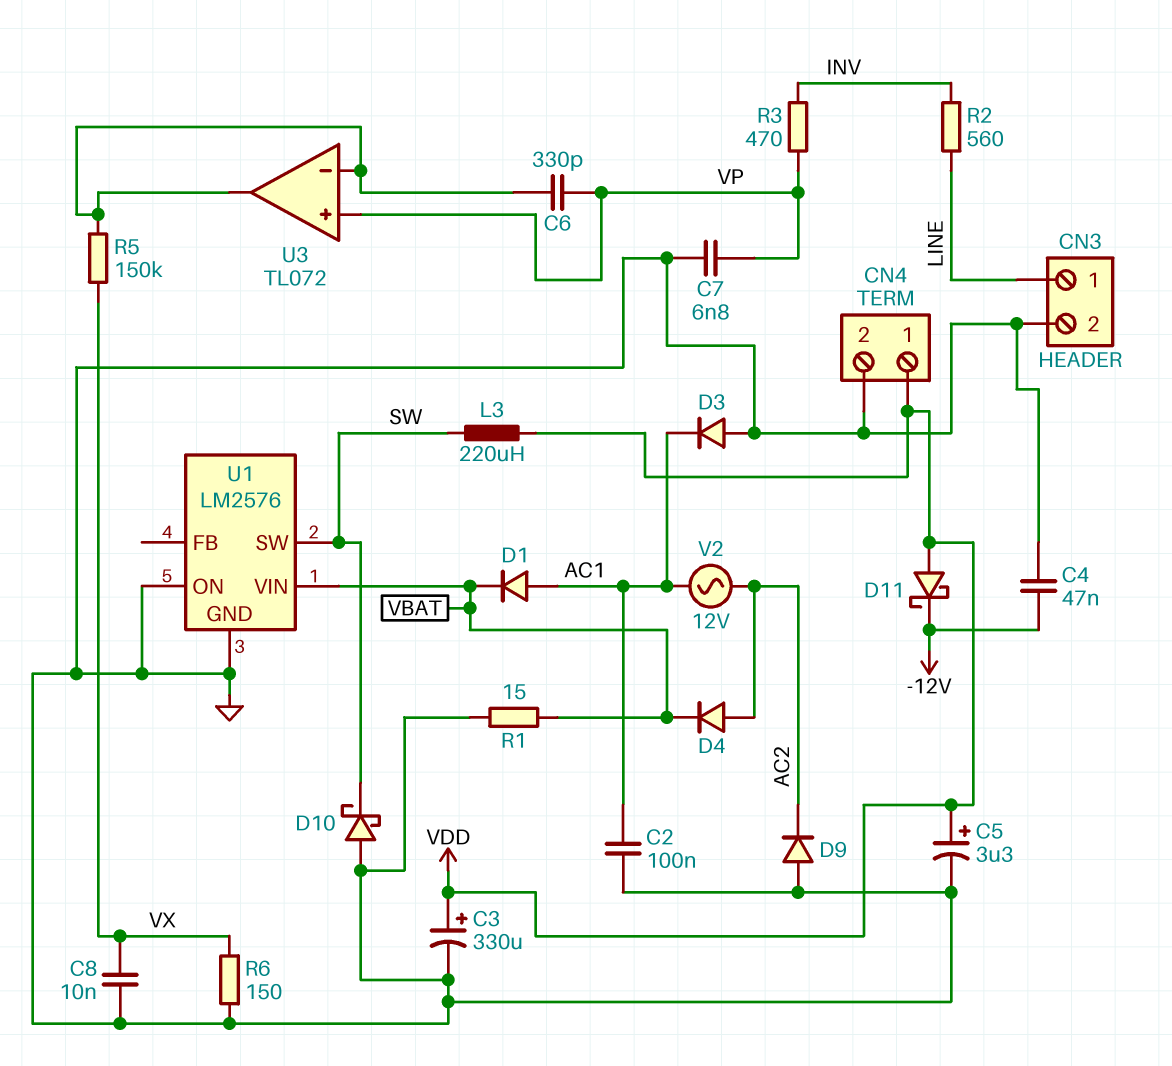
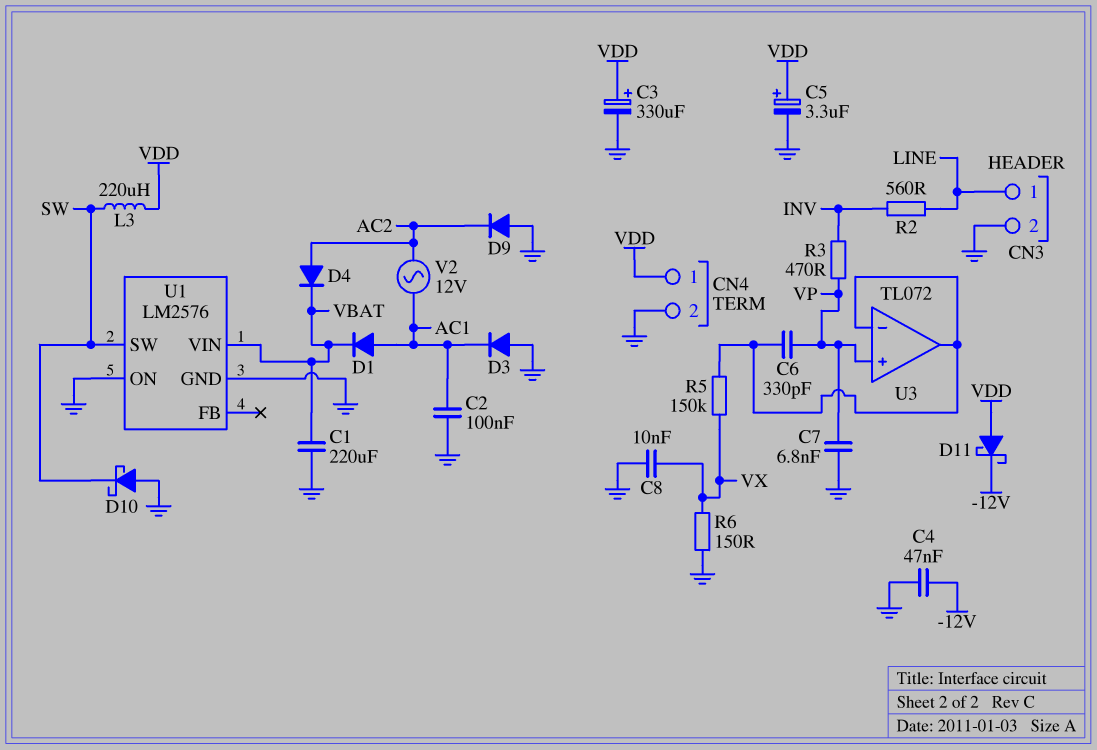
C1: none -> 220uF (GND, VBAT)
R1: 15 (GND, VBAT) -> none

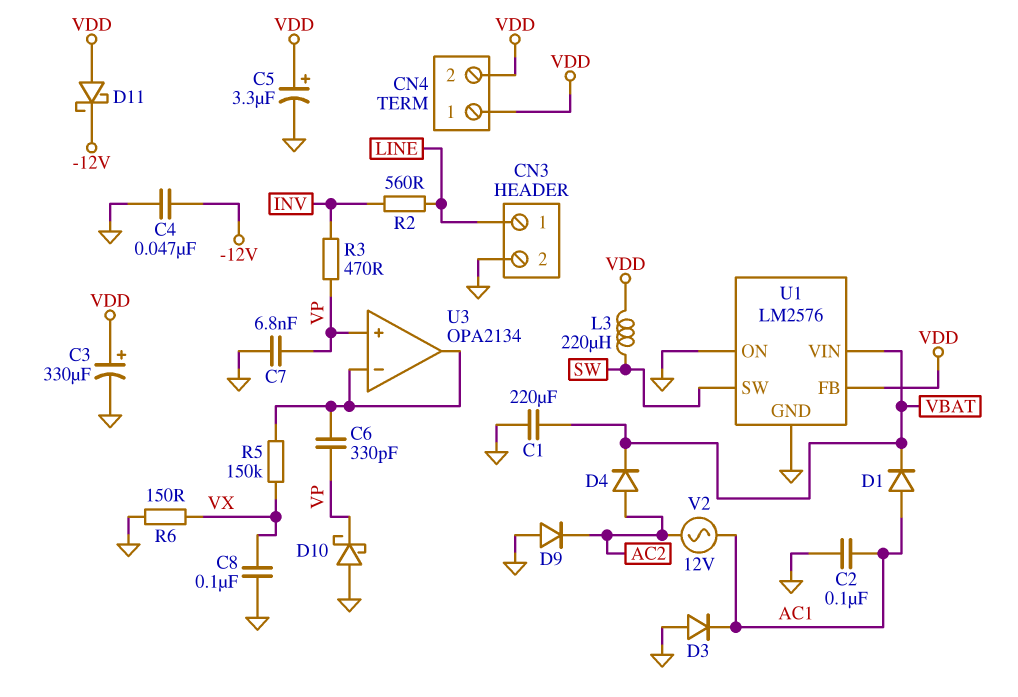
C8: 10nF (GND, VX) -> 100nF (GND, VX)
CN4 pin 2: GND -> VDD
D10: schottky (A GND, K SW) -> schottky (A GND, K VP)
U1 pin FB: none -> VDD
U3: TL072 -> OPA2134

